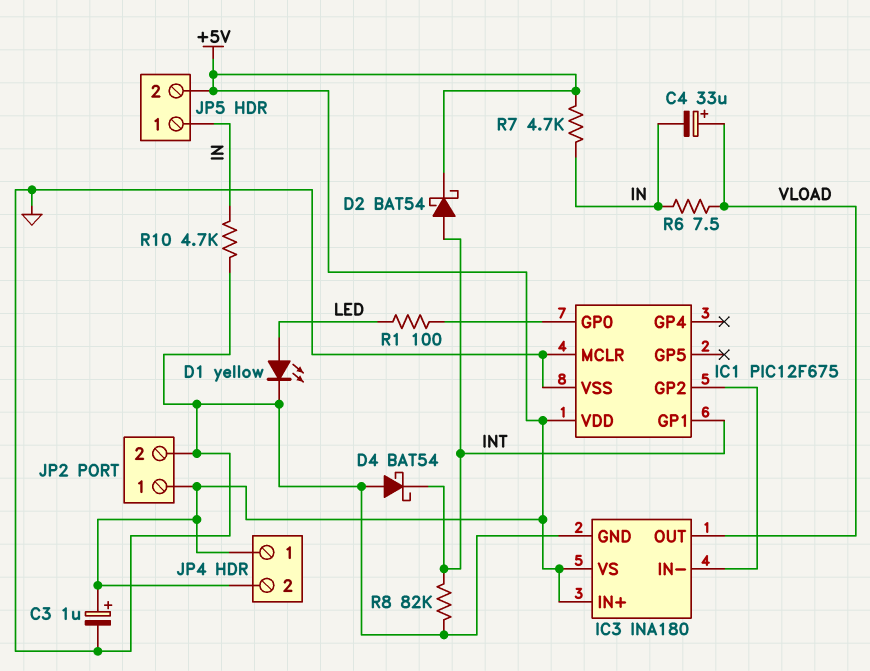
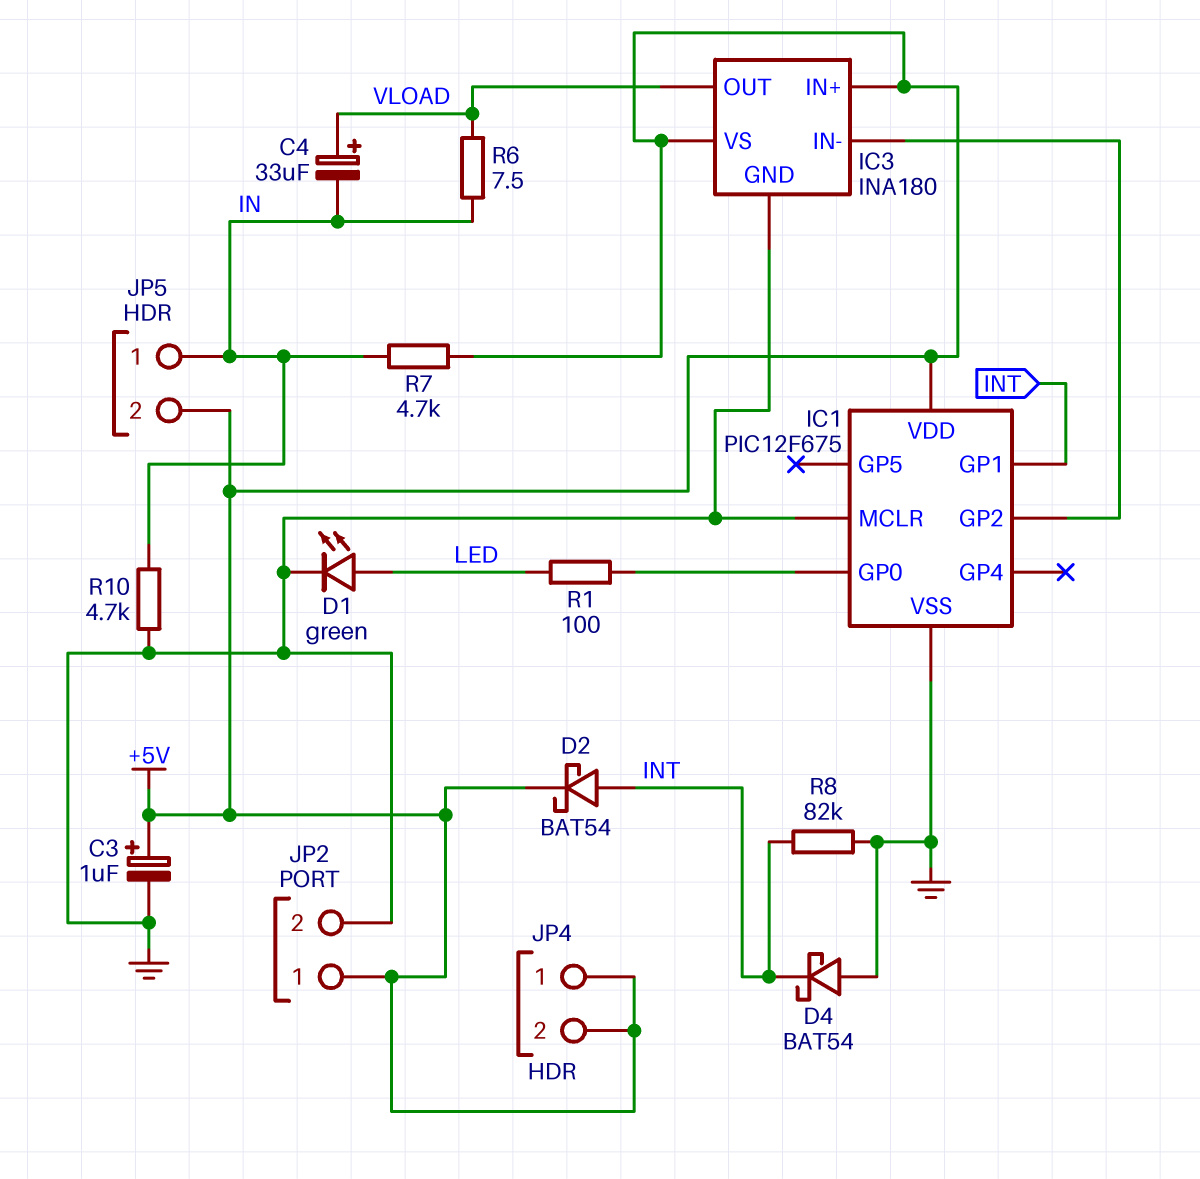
D1: LED yellow (A LED, K GND) -> LED green (A LED, K GND)

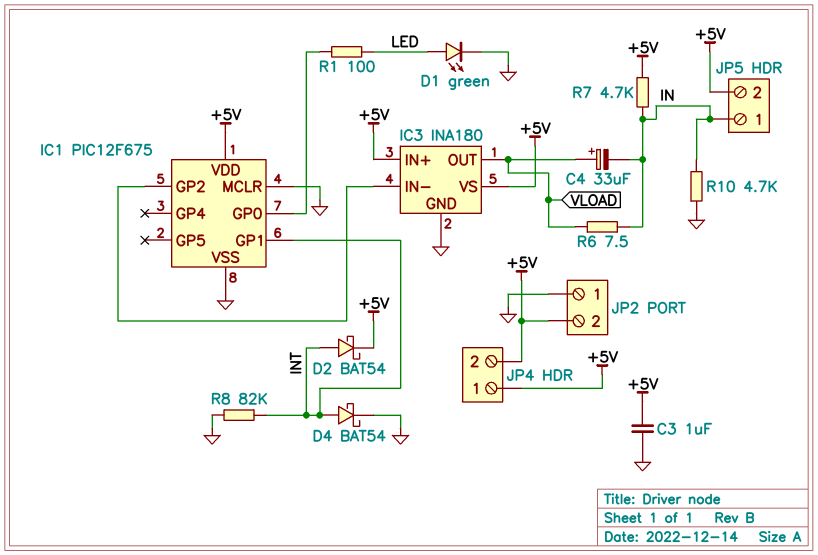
C3: 1uF (plus +5V, minus GND) -> 1uF (+5V, GND)
D4: schottky BAT54 (A GND, K INT) -> schottky BAT54 (A INT, K GND)
JP2 pin 1: +5V -> GND
JP2 pin 2: GND -> +5V

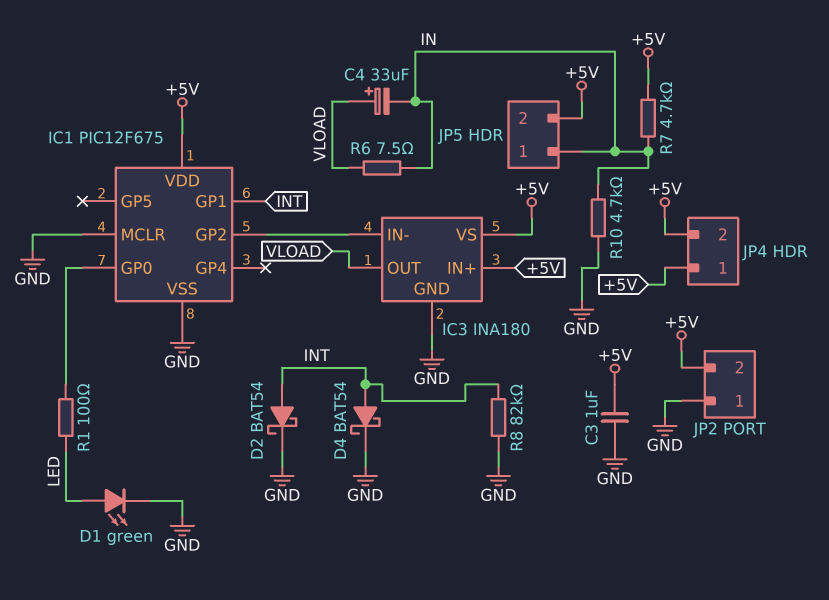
D2: schottky BAT54 (A INT, K +5V) -> schottky BAT54 (A INT, K GND)

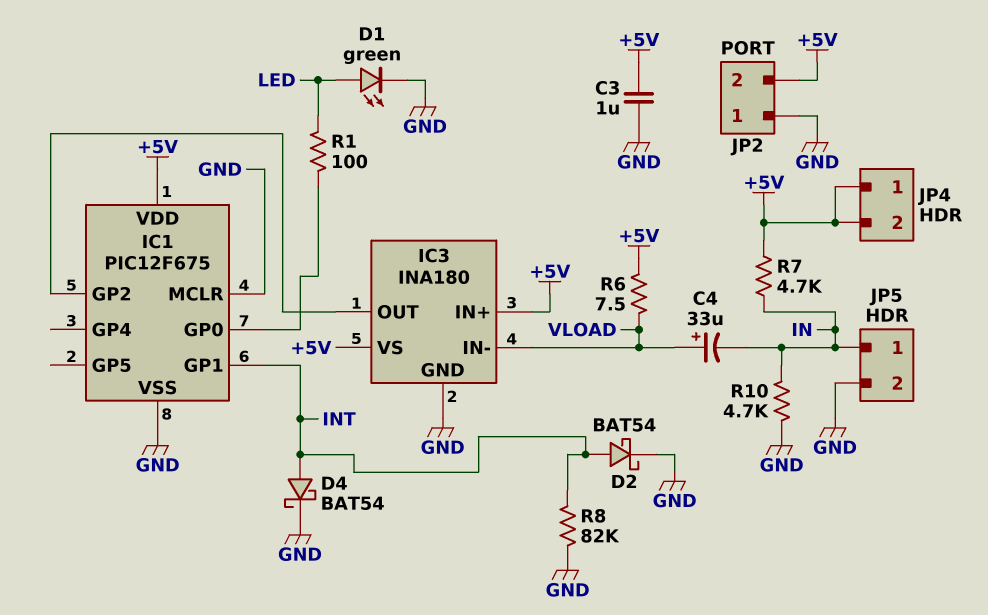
IC3 pin IN-: IC1/GP2 -> VLOAD
IC3 pin OUT: VLOAD -> IC1/GP2
JP5 pin 2: +5V -> GND
R6: 7.5 (IN, VLOAD) -> 7.5 (+5V, VLOAD)

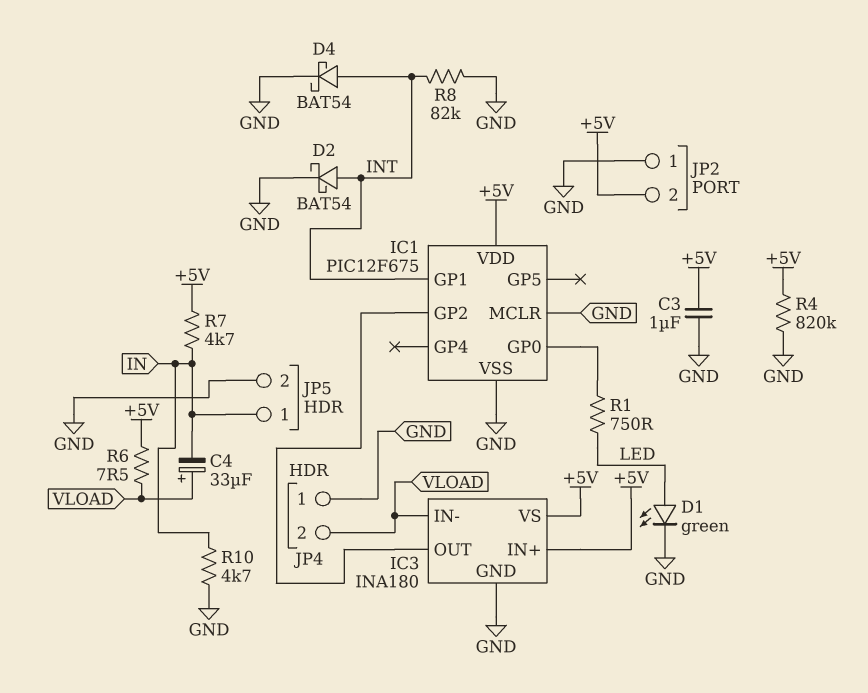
JP4 pin 1: +5V -> GND
JP4 pin 2: +5V -> VLOAD
R1: 100 (IC1/GP0, LED) -> 750 (IC1/GP0, LED)
R4: none -> 820k (+5V, GND)

